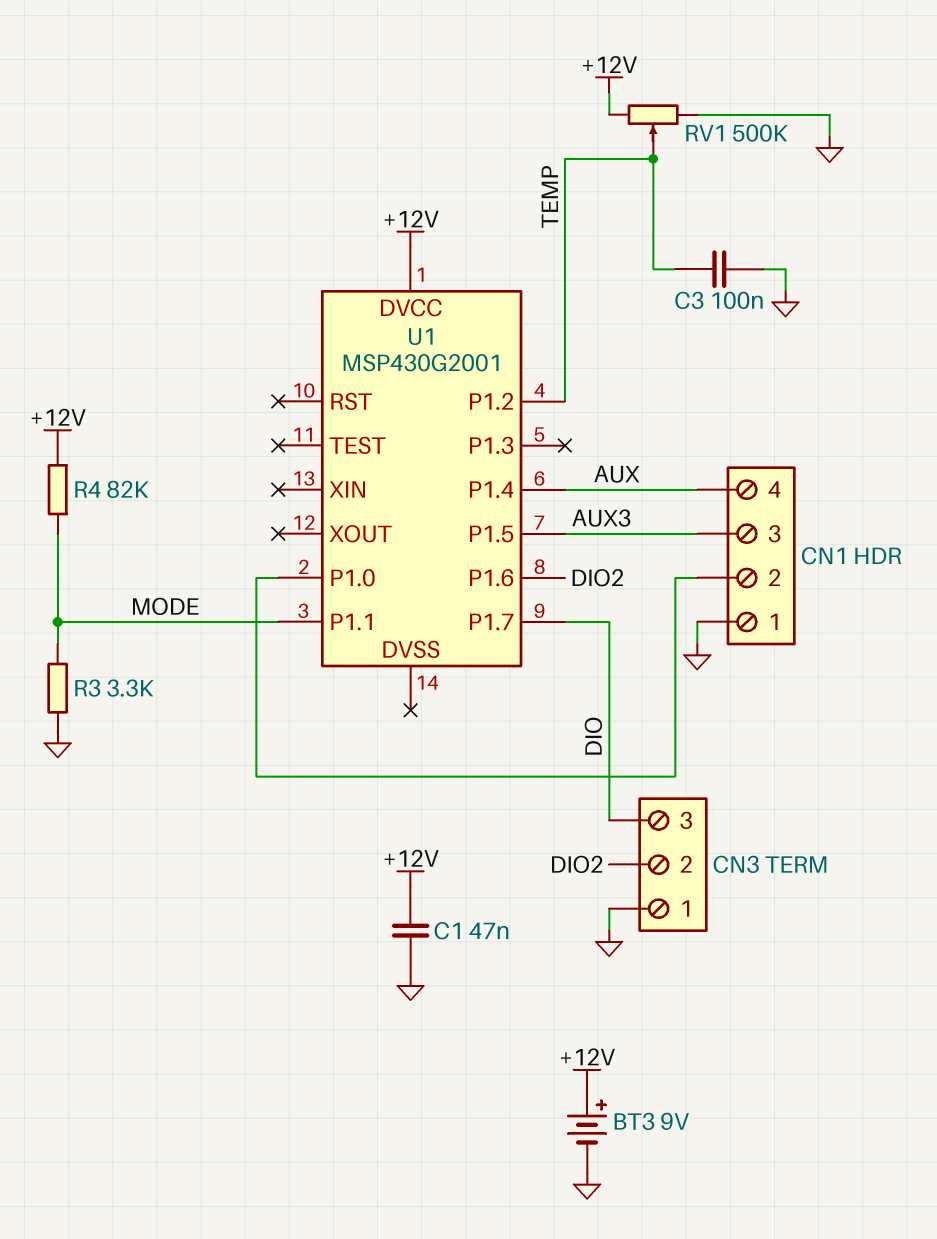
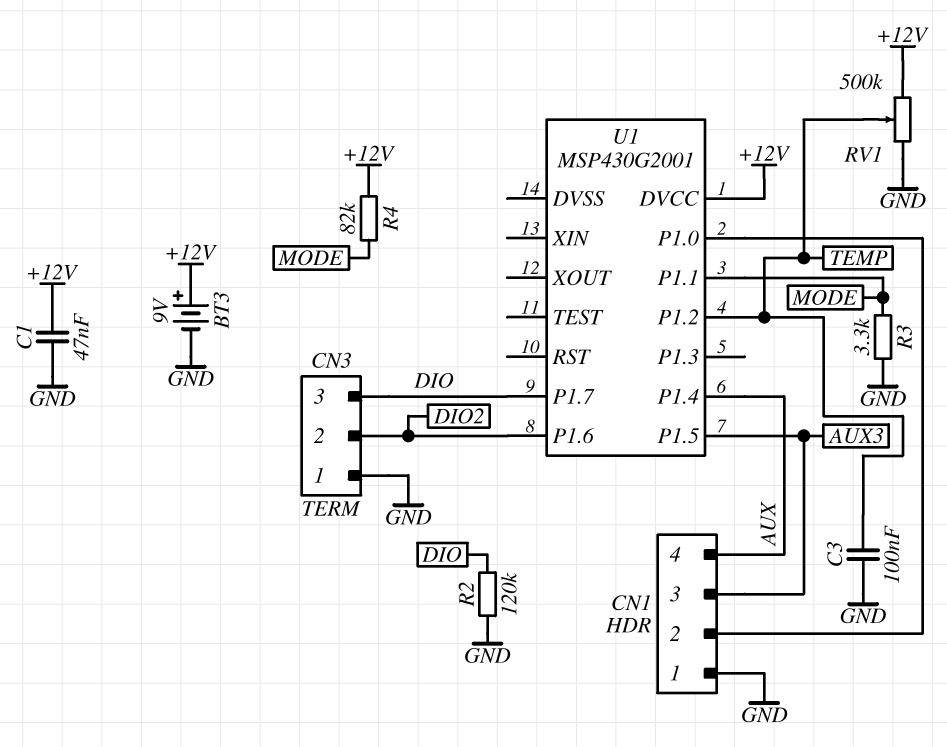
R2: none -> 120k (DIO, GND)

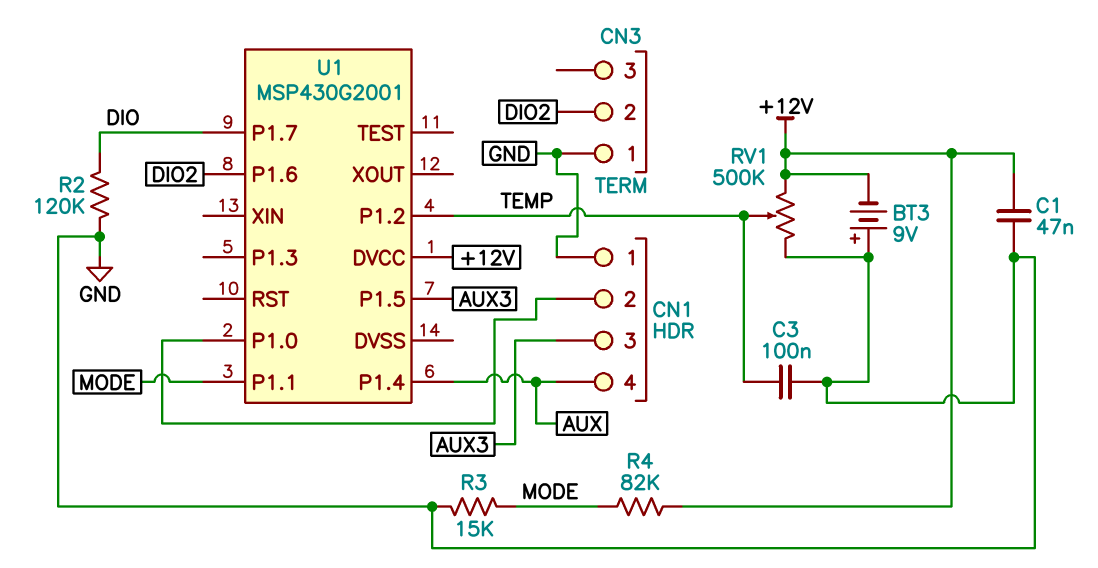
BT3: 9V (plus +12V, minus GND) -> 9V (plus GND, minus +12V)
CN3 pin 3: DIO -> none
R3: 3.3k (GND, MODE) -> 15k (GND, MODE)

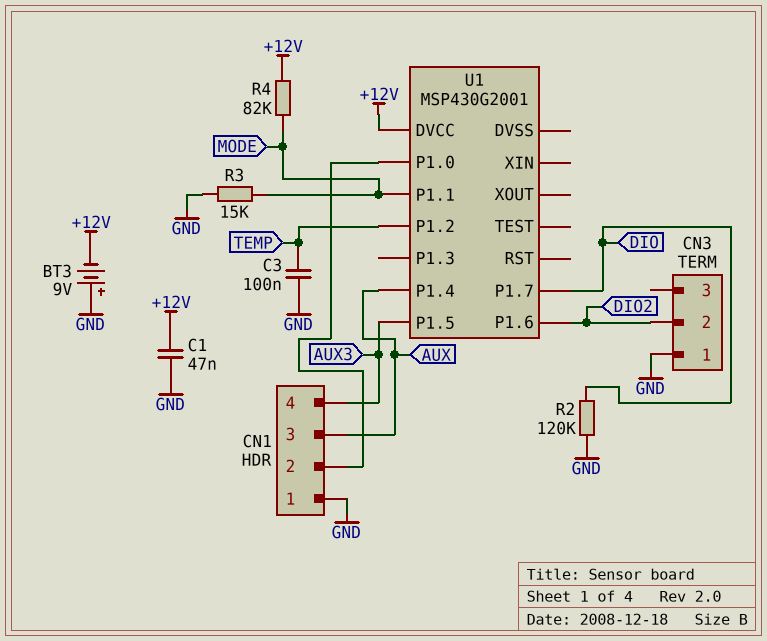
CN1 pin 3: AUX3 -> AUX
CN1 pin 4: AUX -> AUX3
RV1: 500k (+12V, GND, wiper TEMP) -> none

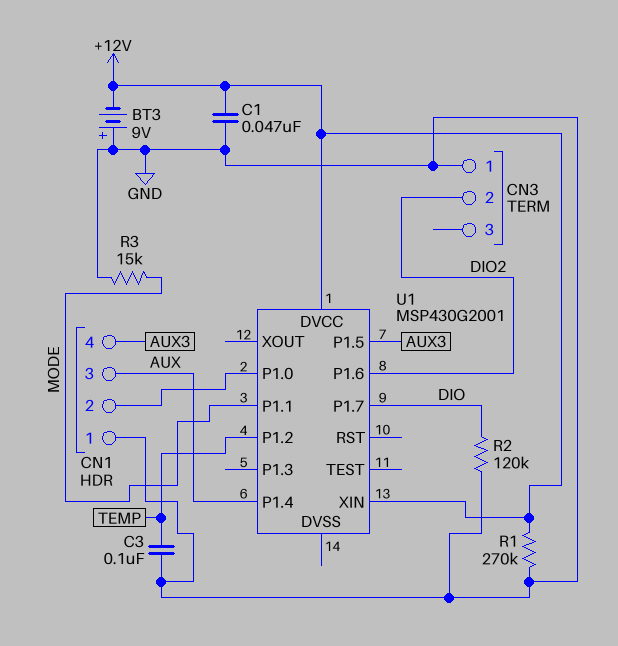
R1: none -> 270k (+12V, GND)
R4: 82k (+12V, MODE) -> none
U1 pin XIN: none -> +12V

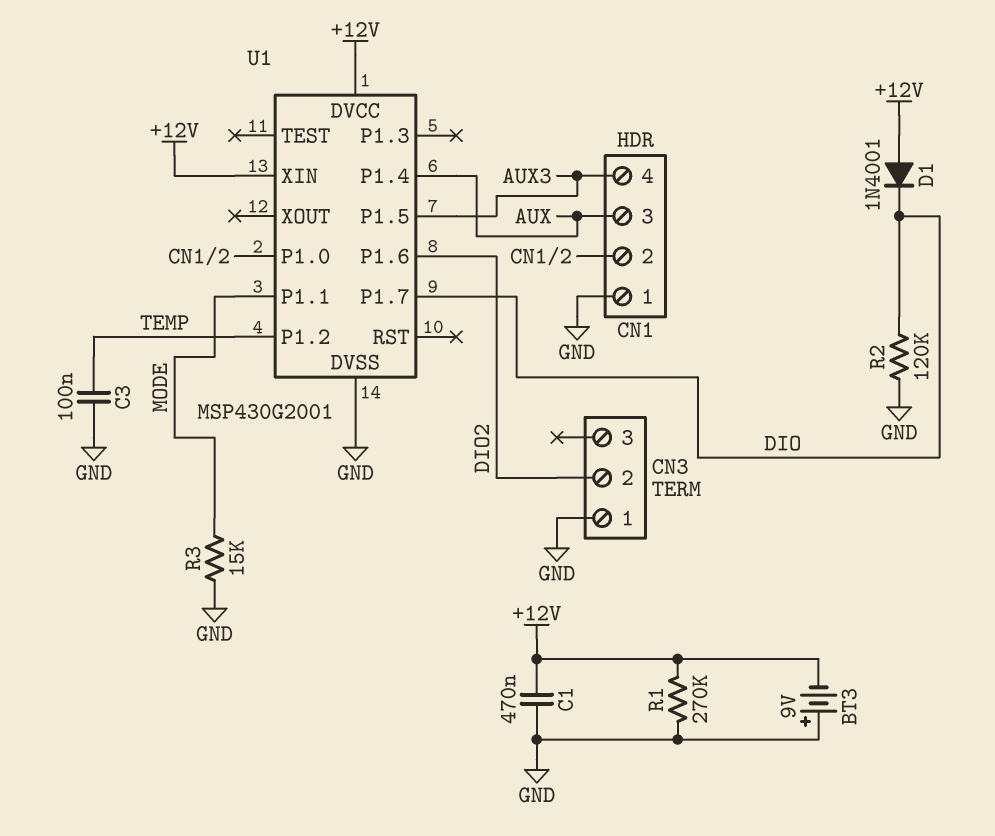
C1: 47nF (+12V, GND) -> 470nF (+12V, GND)
D1: none -> diode 1N4001 (A +12V, K DIO)
U1 pin DVSS: none -> GND

